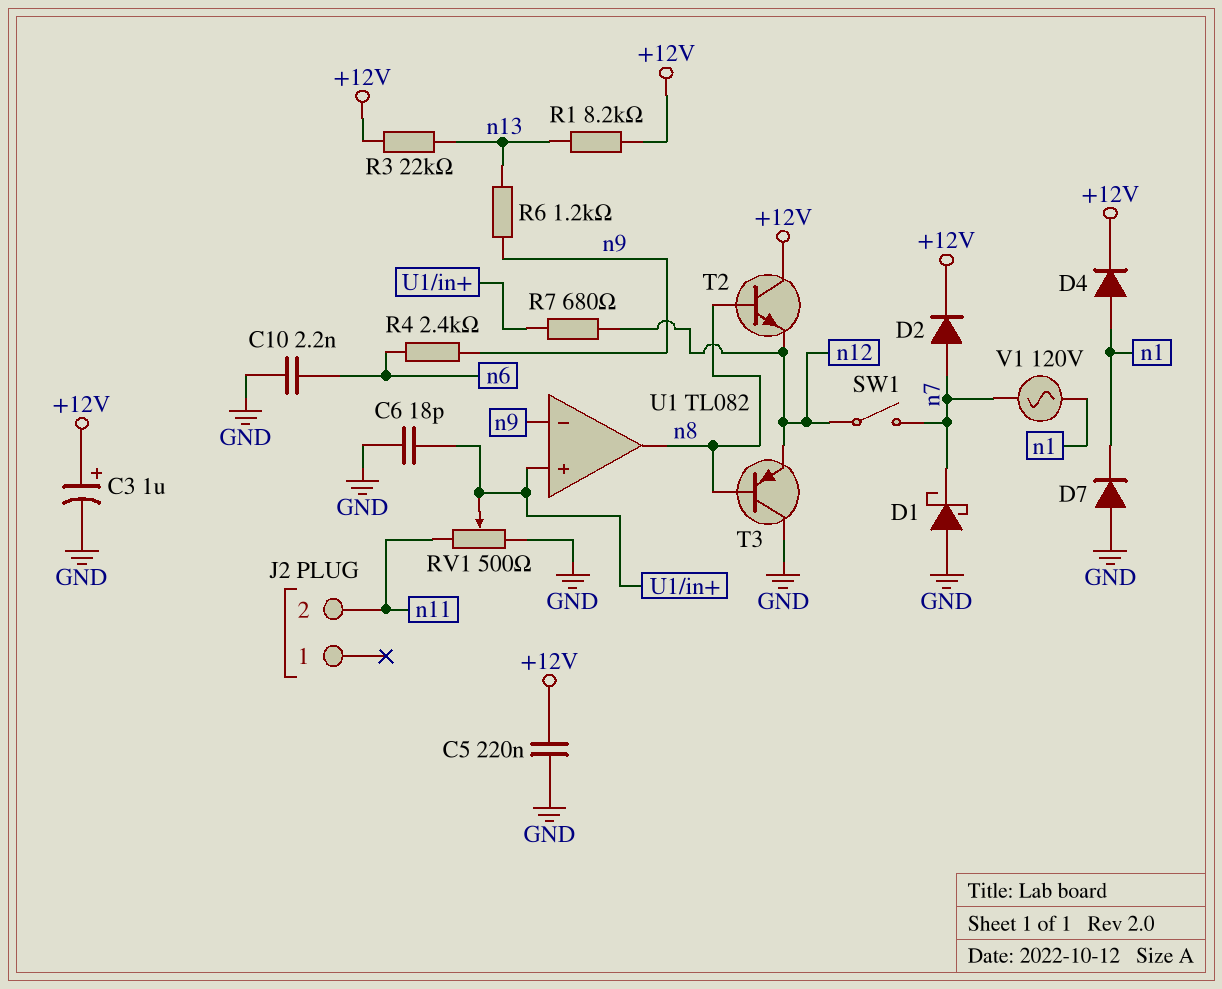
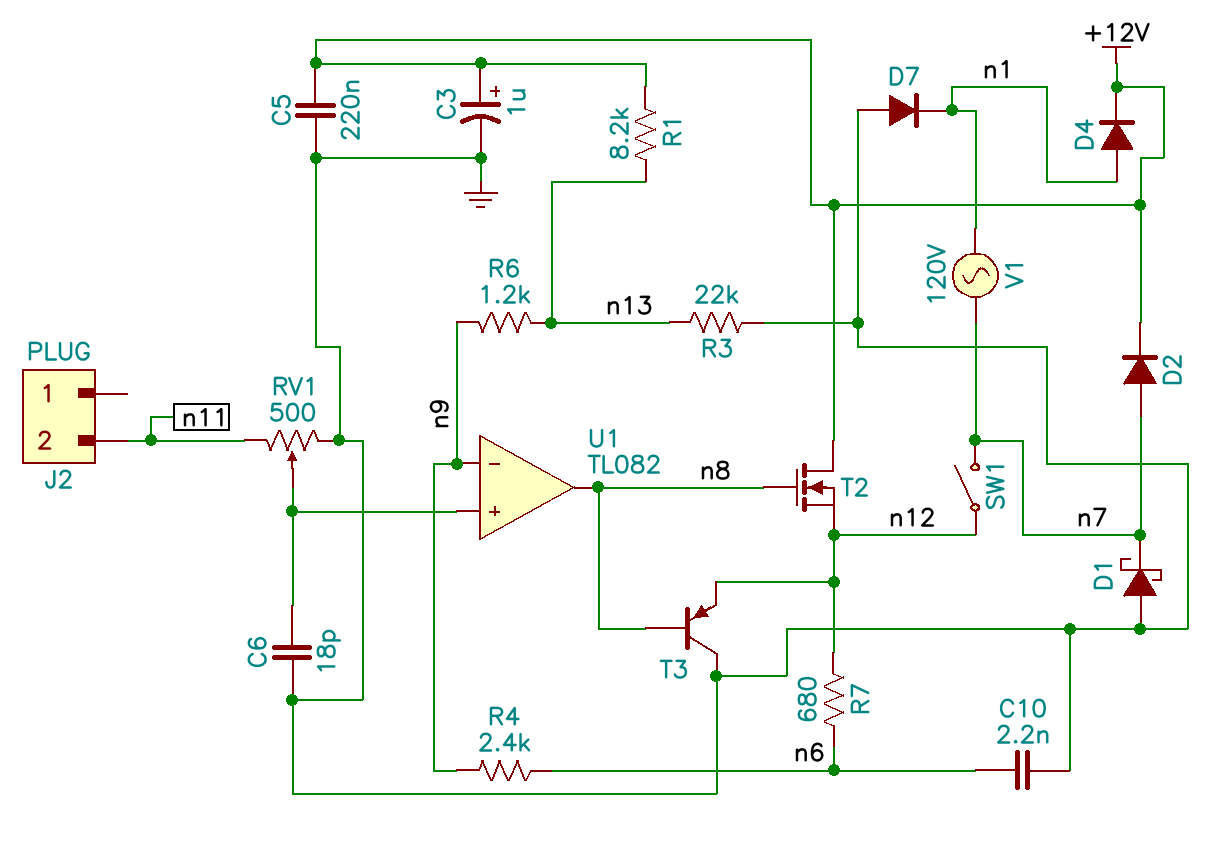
R3: 22k (+12V, n13) -> 22k (GND, n13)
R7: 680 (U1/in+, n12) -> 680 (n6, n12)
T2: NPN (B n8, C +12V, E n12) -> NMOS (G n8, D +12V, S n12)

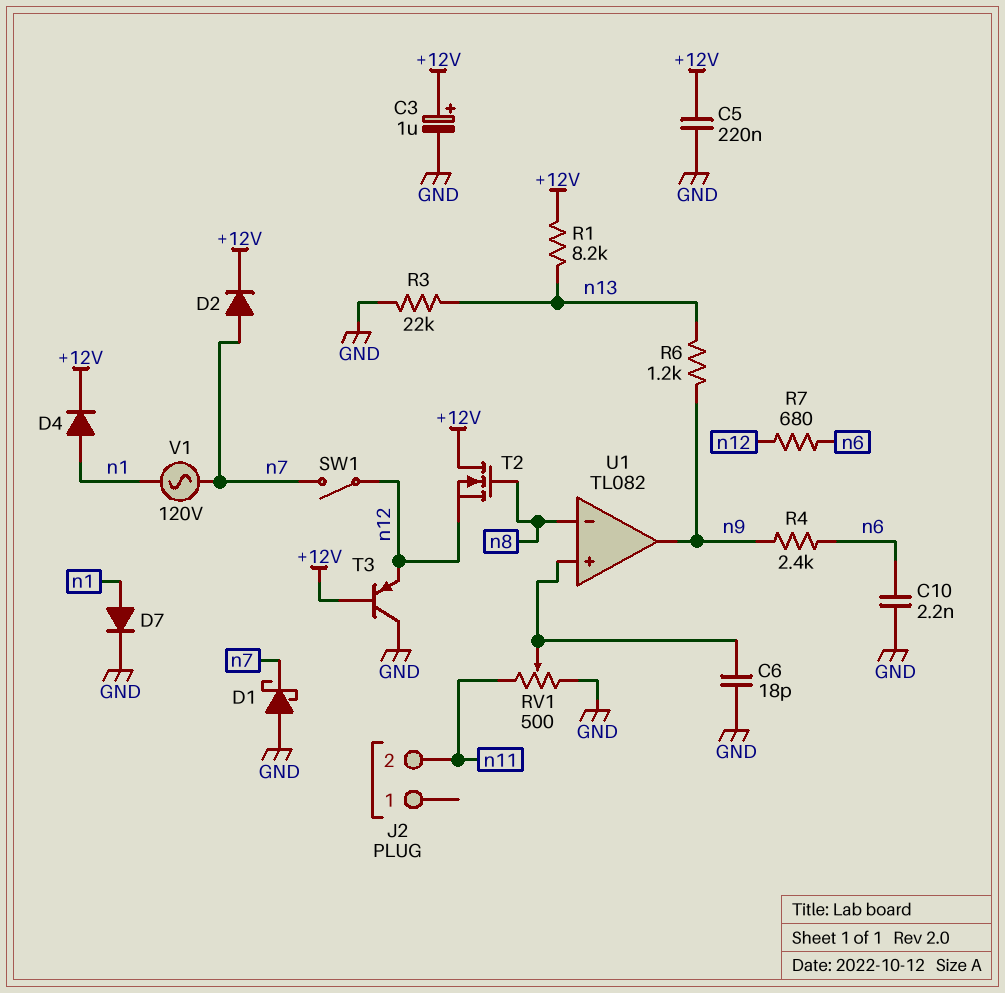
D7: diode (A GND, K n1) -> diode (A n1, K GND)
T3: PNP (B n8, C GND, E n12) -> PNP (B +12V, C GND, E n12)
U1 pin in-: n9 -> n8
U1 pin out: n8 -> n9

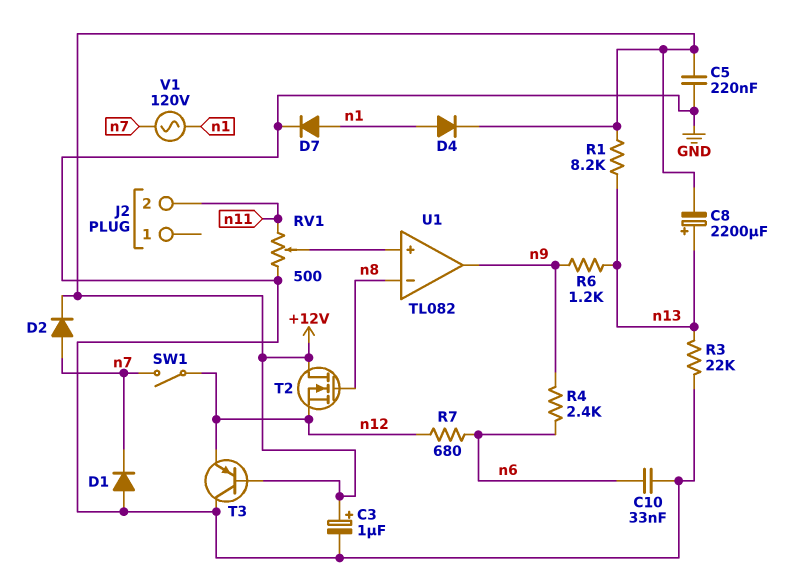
C6: 18pF (GND, U1/in+) -> none
C8: none -> 2200uF (plus n13, minus +12V)
C10: 2.2nF (GND, n6) -> 33nF (GND, n6)
D1: schottky (A GND, K n7) -> diode (A GND, K n7)

